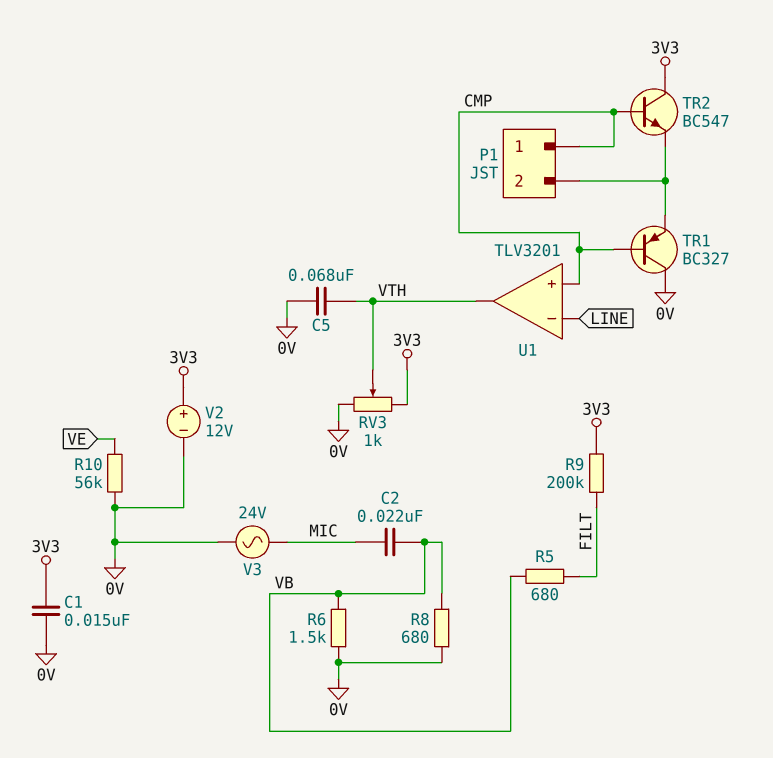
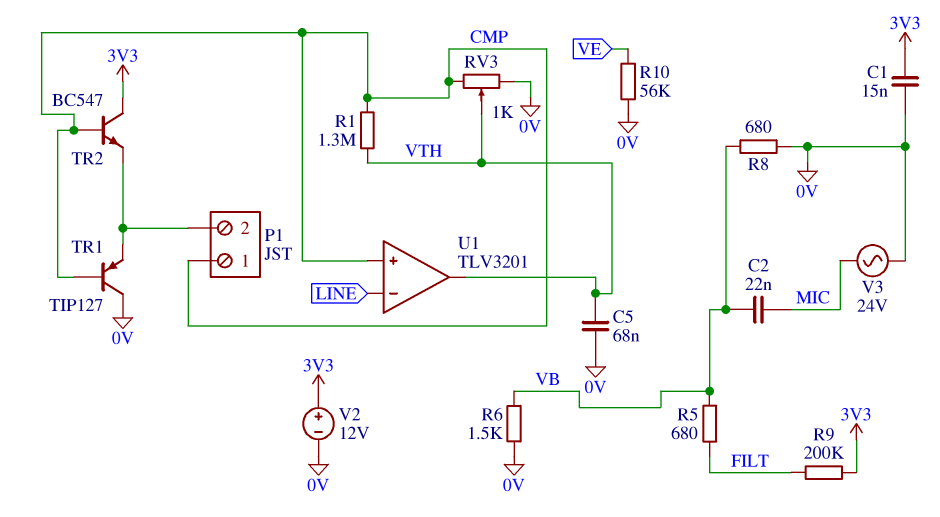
R1: none -> 1.3M (CMP, VTH)
RV3: 1k (0V, 3V3, wiper VTH) -> 1k (0V, CMP, wiper VTH)
TR1: PNP BC327 (B CMP, C 0V, E P1/2) -> PNP TIP127 (B CMP, C 0V, E P1/2)

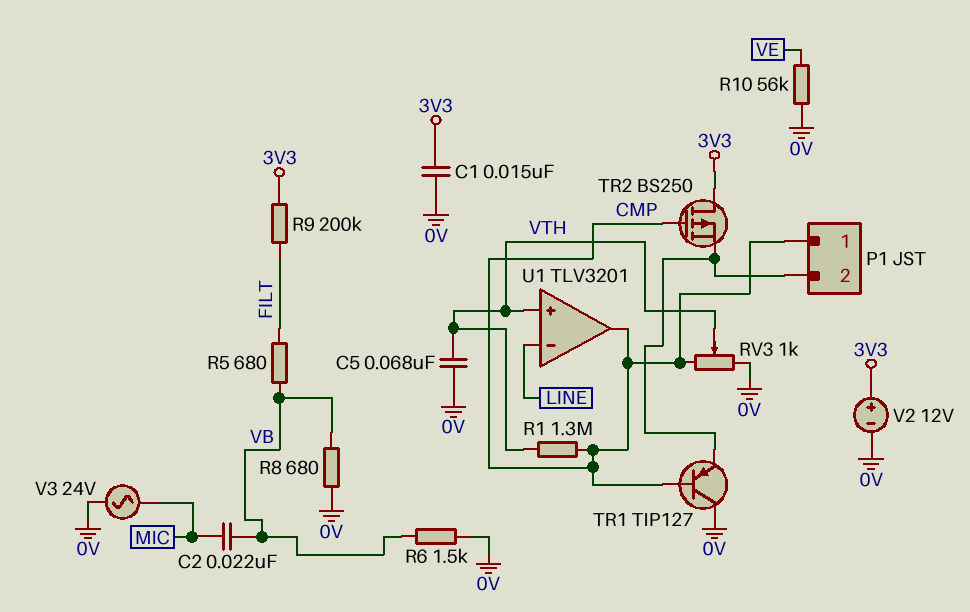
TR2: NPN BC547 (B CMP, C 3V3, E P1/2) -> PMOS BS250 (G CMP, D 3V3, S P1/2)
U1 pin in+: CMP -> VTH
U1 pin out: VTH -> CMP

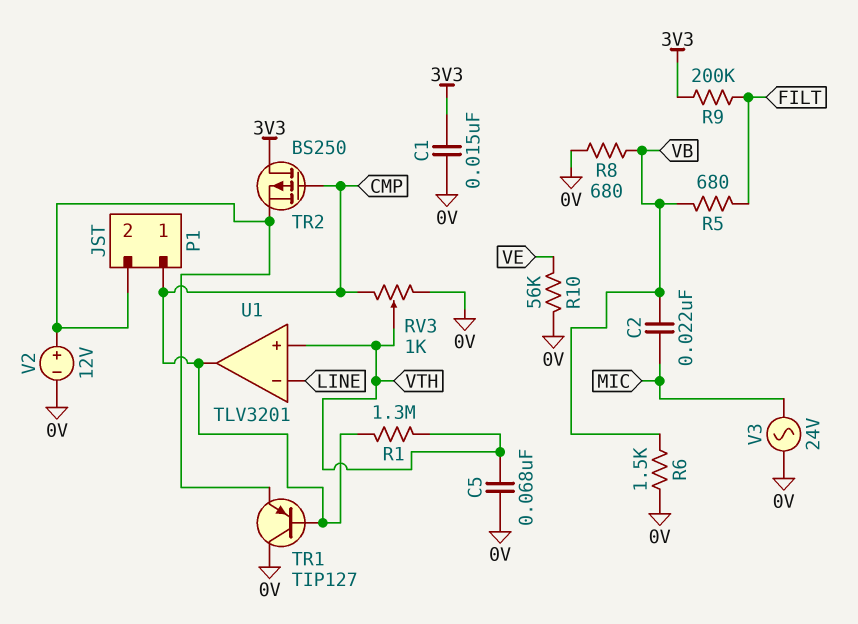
V2: 12V (plus 3V3, minus 0V) -> 12V (plus P1/2, minus 0V)

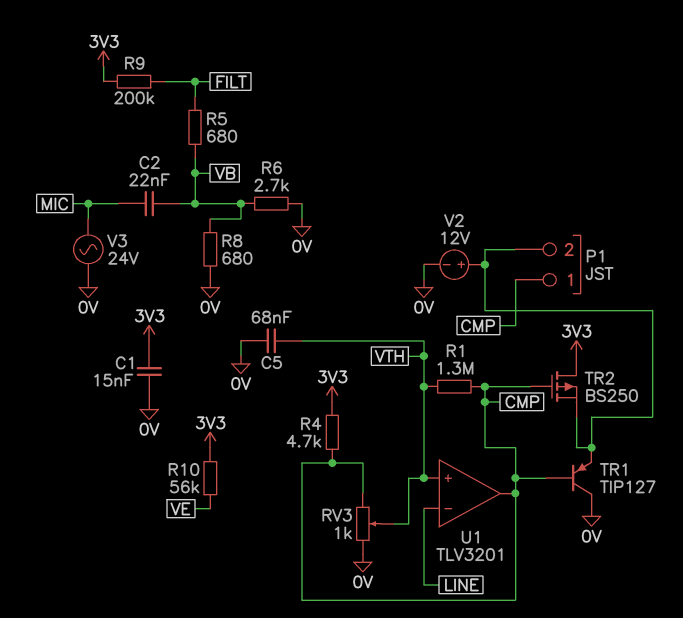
R4: none -> 4.7k (3V3, CMP)
R6: 1.5k (0V, VB) -> 2.7k (0V, VB)
R10: 56k (0V, VE) -> 56k (3V3, VE)

